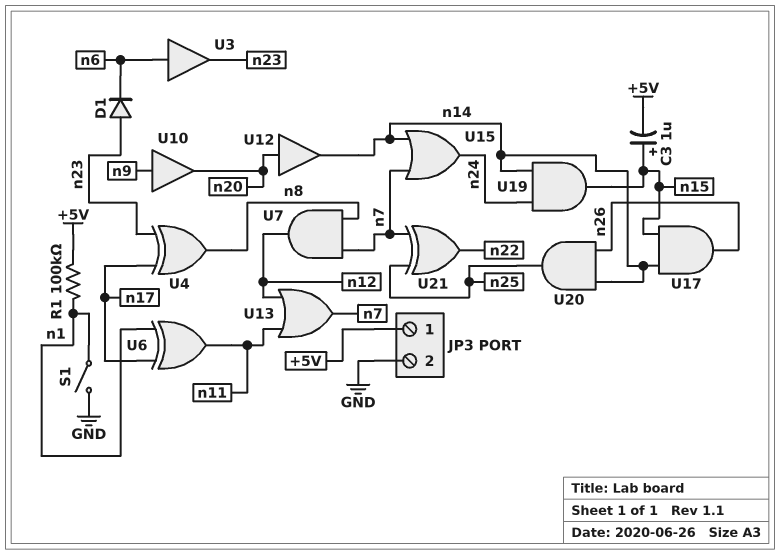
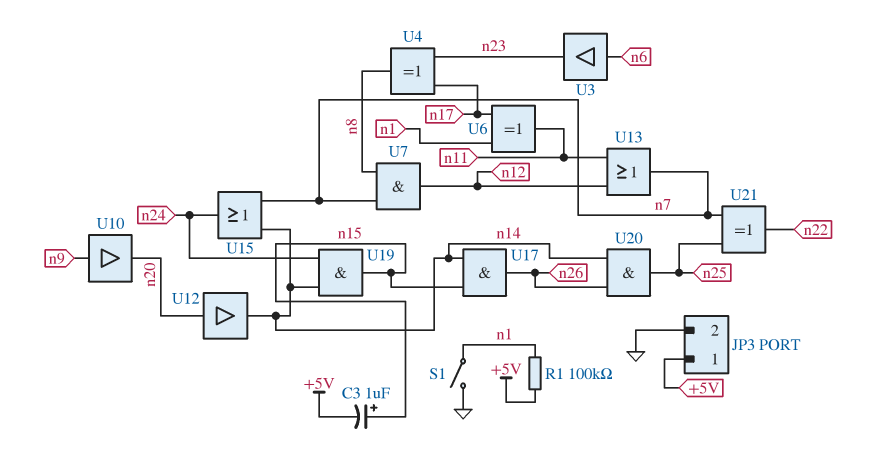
D1: diode (A n23, K n6) -> none

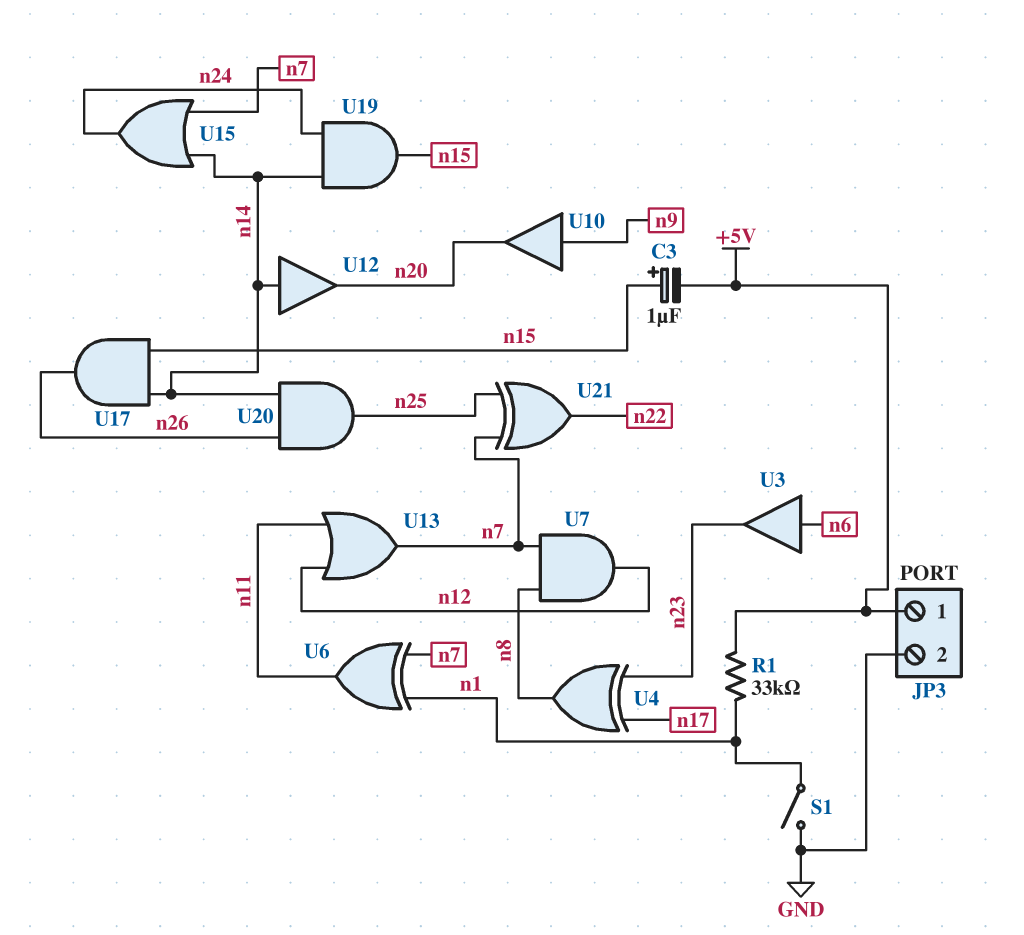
R1: 100k (+5V, n1) -> 33k (+5V, n1)
U6: XOR (in n1, in n17, out n11) -> XOR (in n1, in n7, out n11)
U12: buffer (in n20, out n14) -> buffer (in n14, out n20)

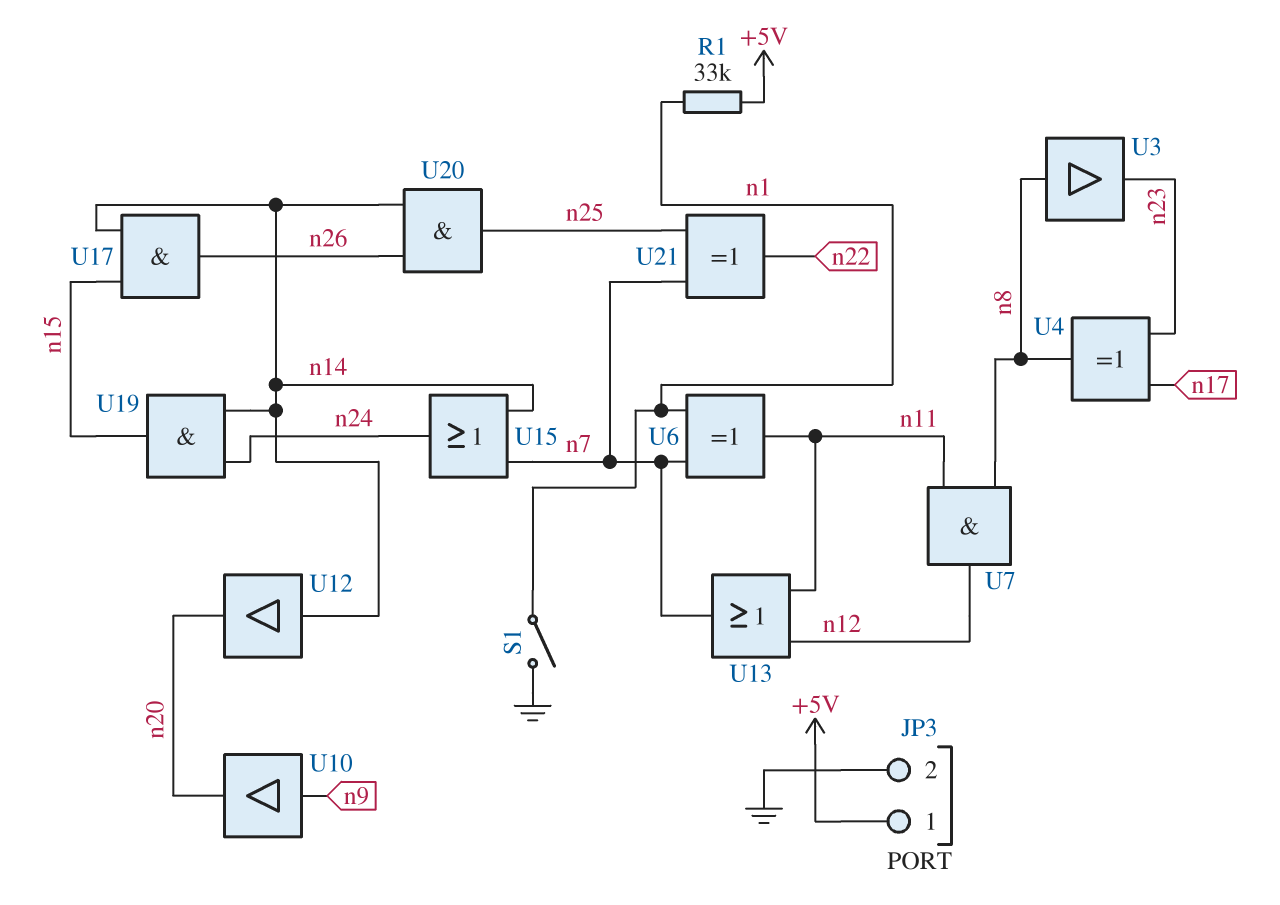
C3: 1uF (plus n15, minus +5V) -> none
U3: buffer (in n6, out n23) -> buffer (in n8, out n23)
U7: AND (in n7, in n8, out n12) -> AND (in n8, in n11, out n12)

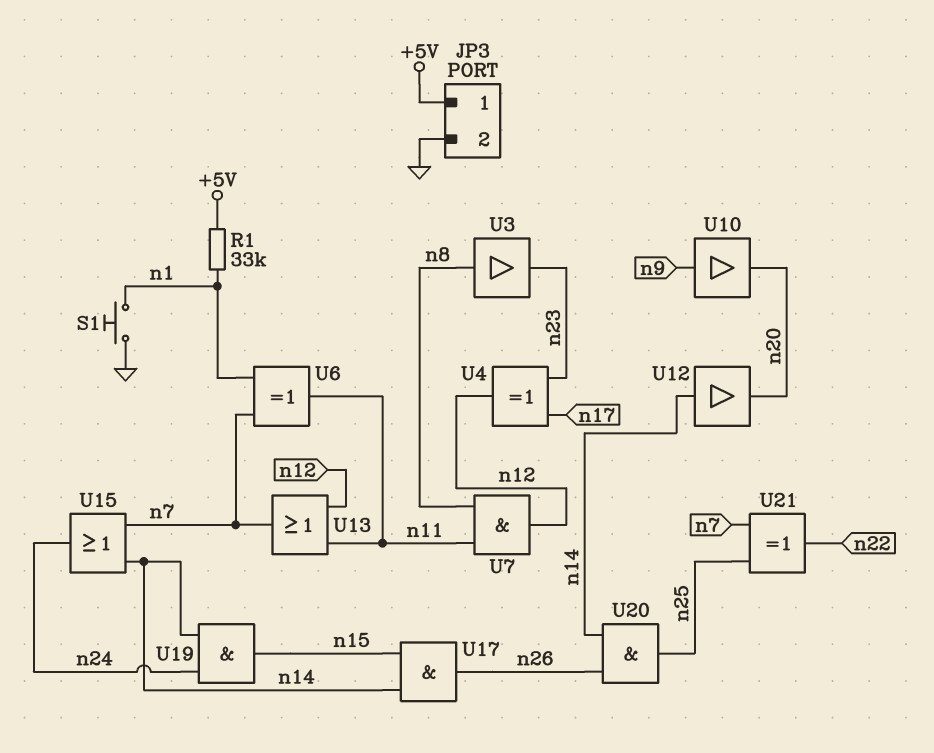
S1: switch (GND, n1) -> button (GND, n1)
U4: XOR (in n17, in n23, out n8) -> XOR (in n17, in n23, out n12)

